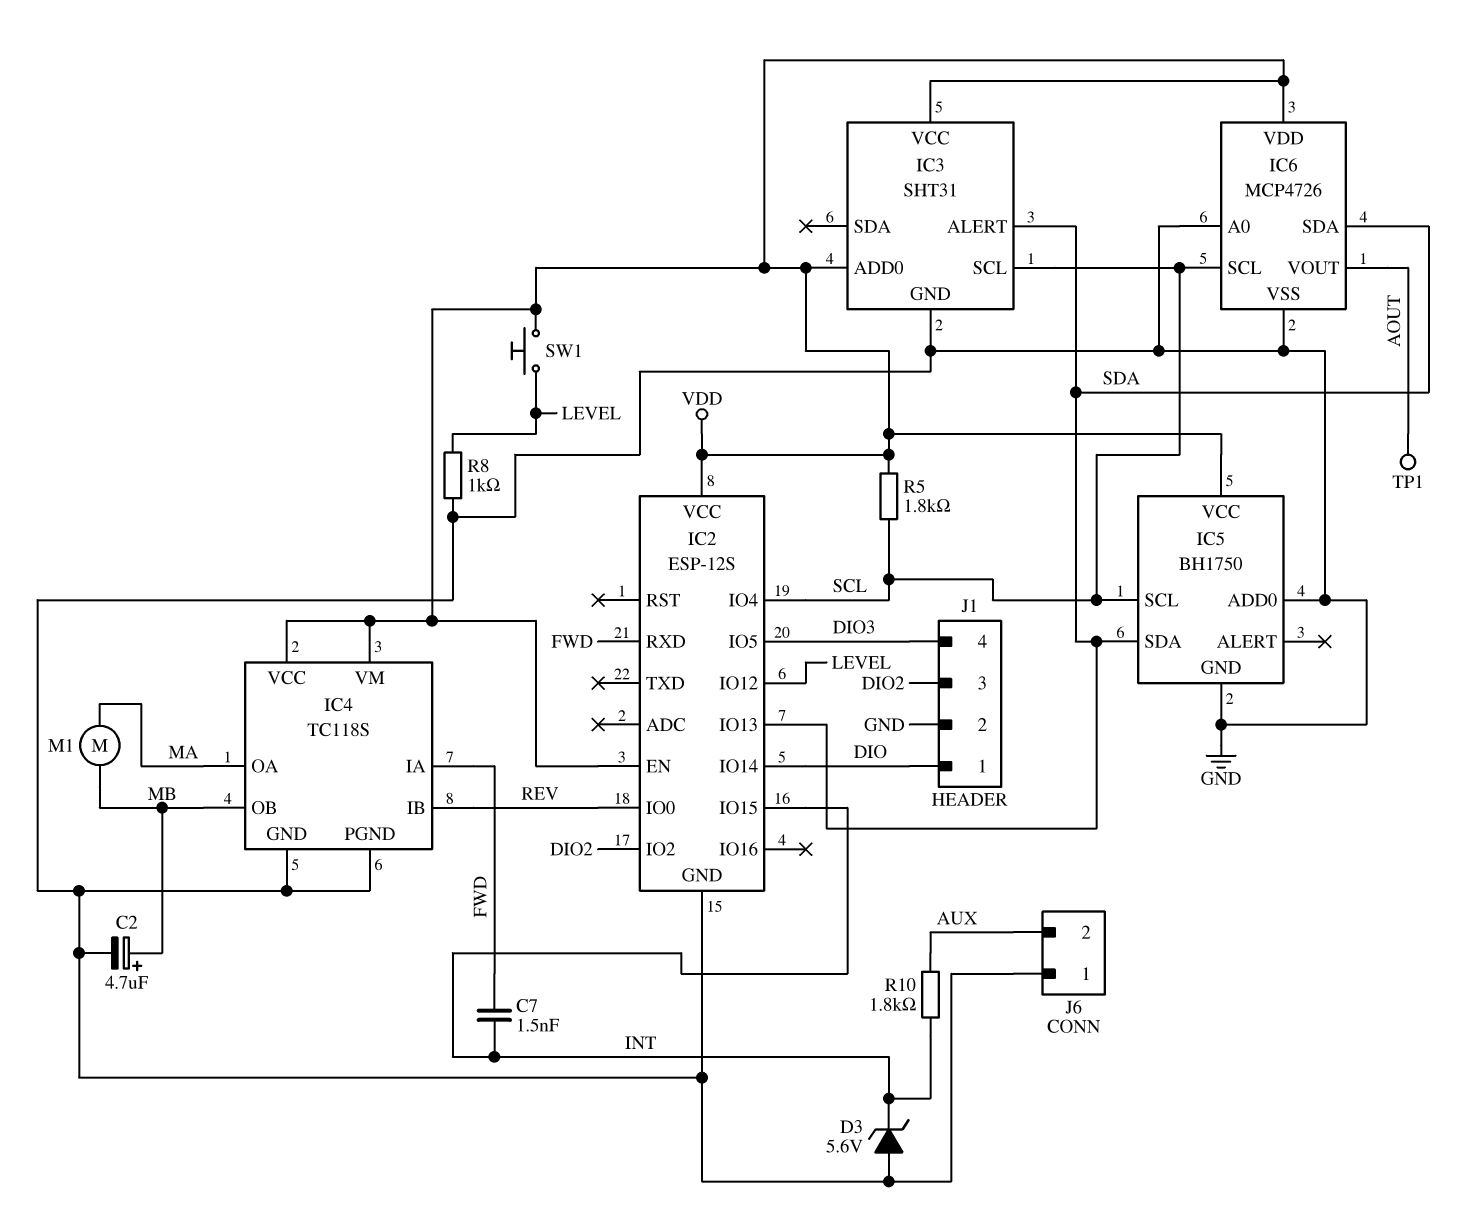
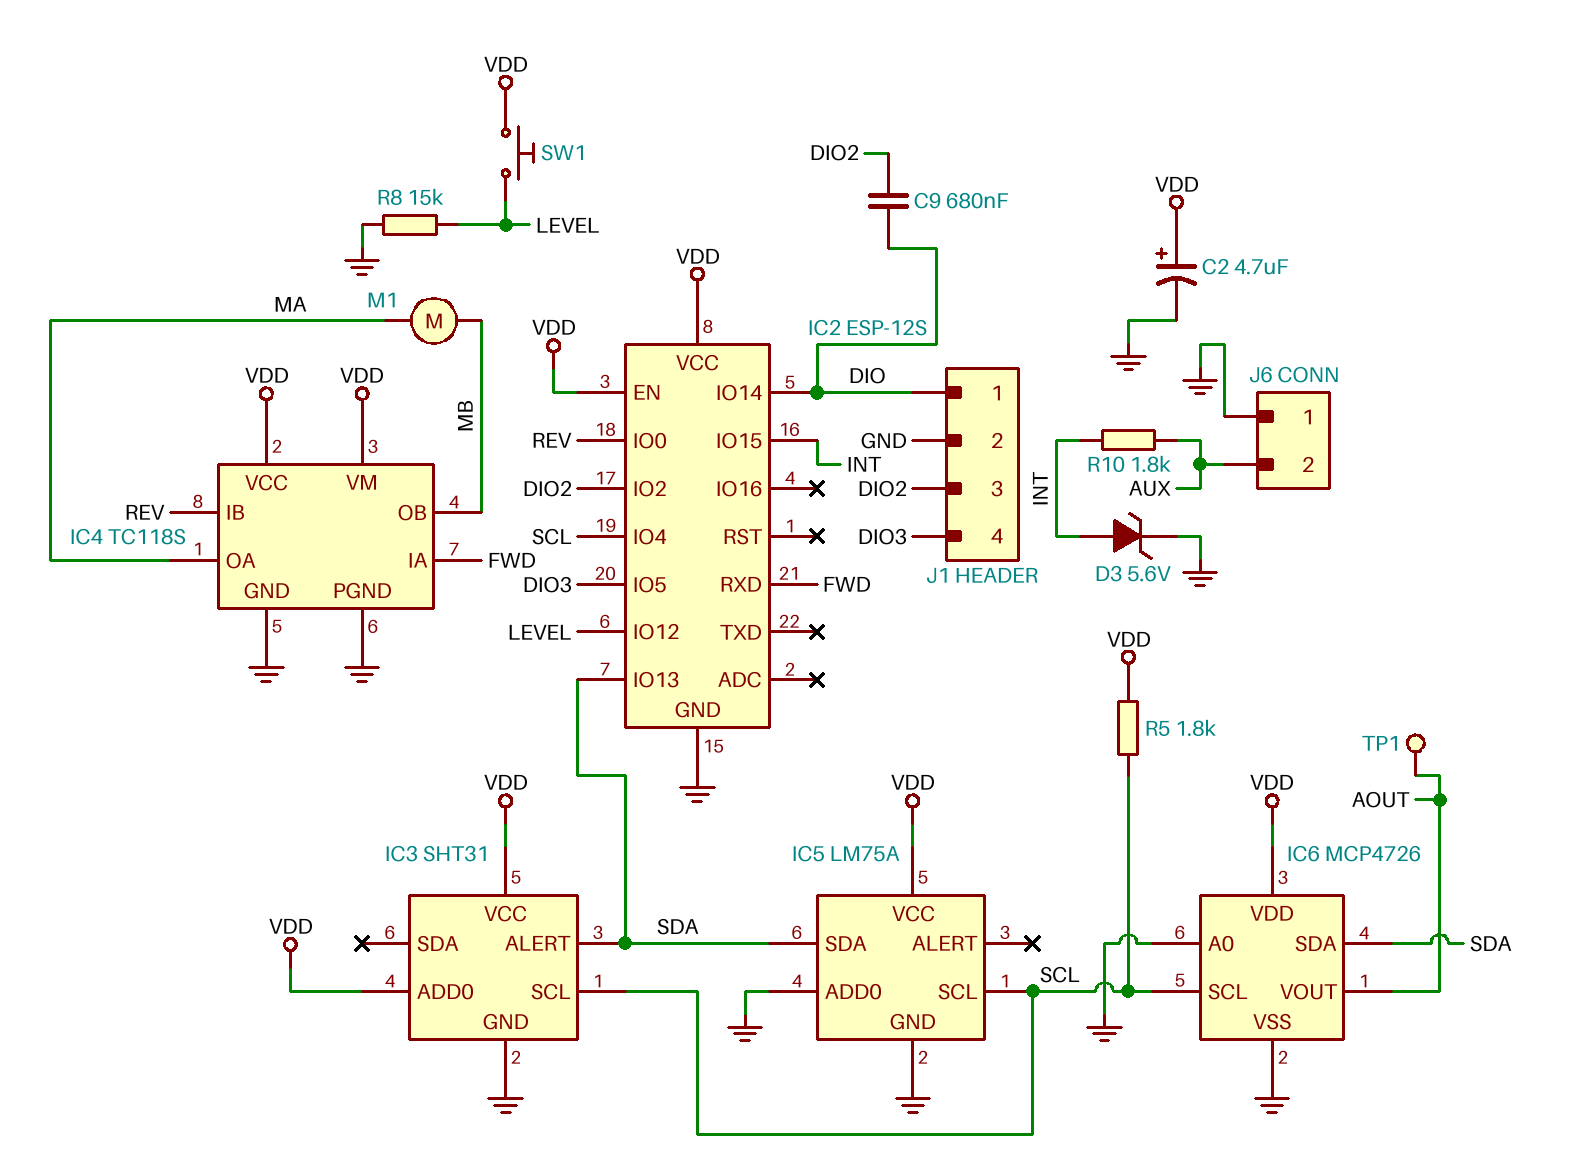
C2: 4.7uF (plus MB, minus GND) -> 4.7uF (plus VDD, minus GND)
C7: 1.5nF (FWD, INT) -> none
C9: none -> 680nF (DIO, DIO2)
D3: zener 5.6V (A GND, K INT) -> zener 5.6V (A INT, K GND)
IC5: BH1750 -> LM75A
R8: 1k (GND, LEVEL) -> 15k (GND, LEVEL)

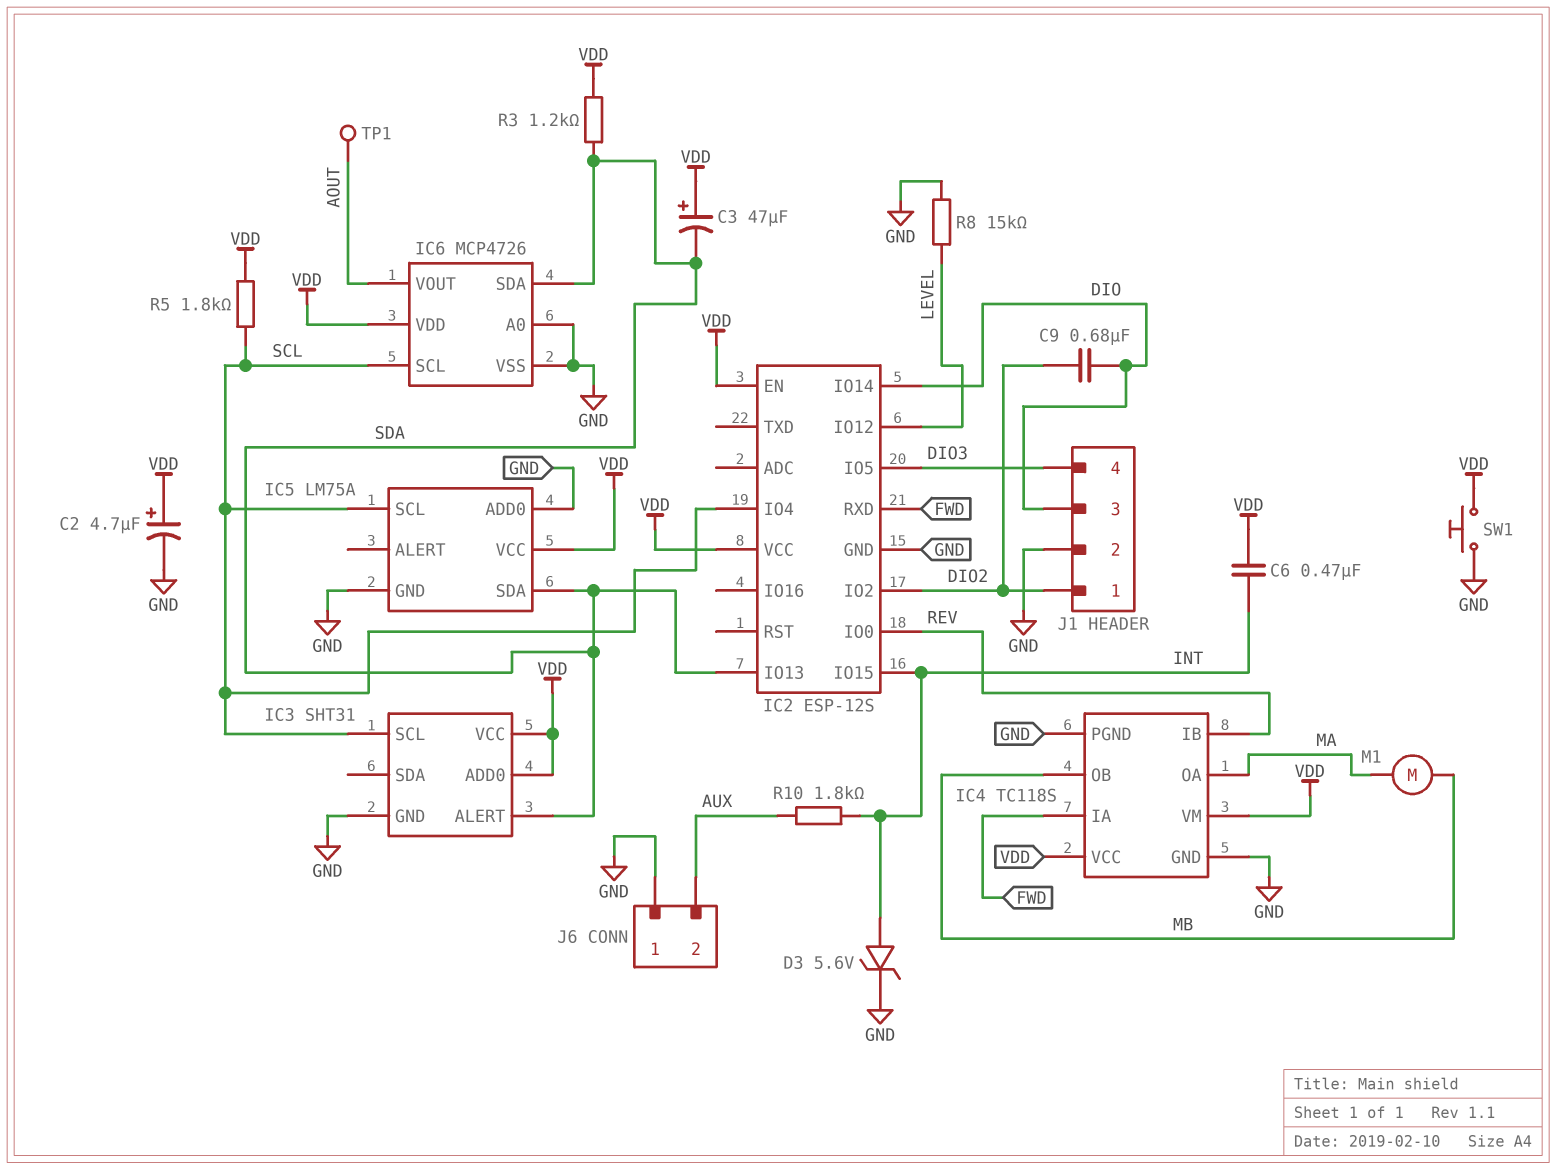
C3: none -> 47uF (plus VDD, minus SDA)
C6: none -> 470nF (INT, VDD)
J1 pin 1: DIO -> DIO2
J1 pin 3: DIO2 -> DIO
R3: none -> 1.2k (SDA, VDD)
SW1: button (LEVEL, VDD) -> button (GND, VDD)

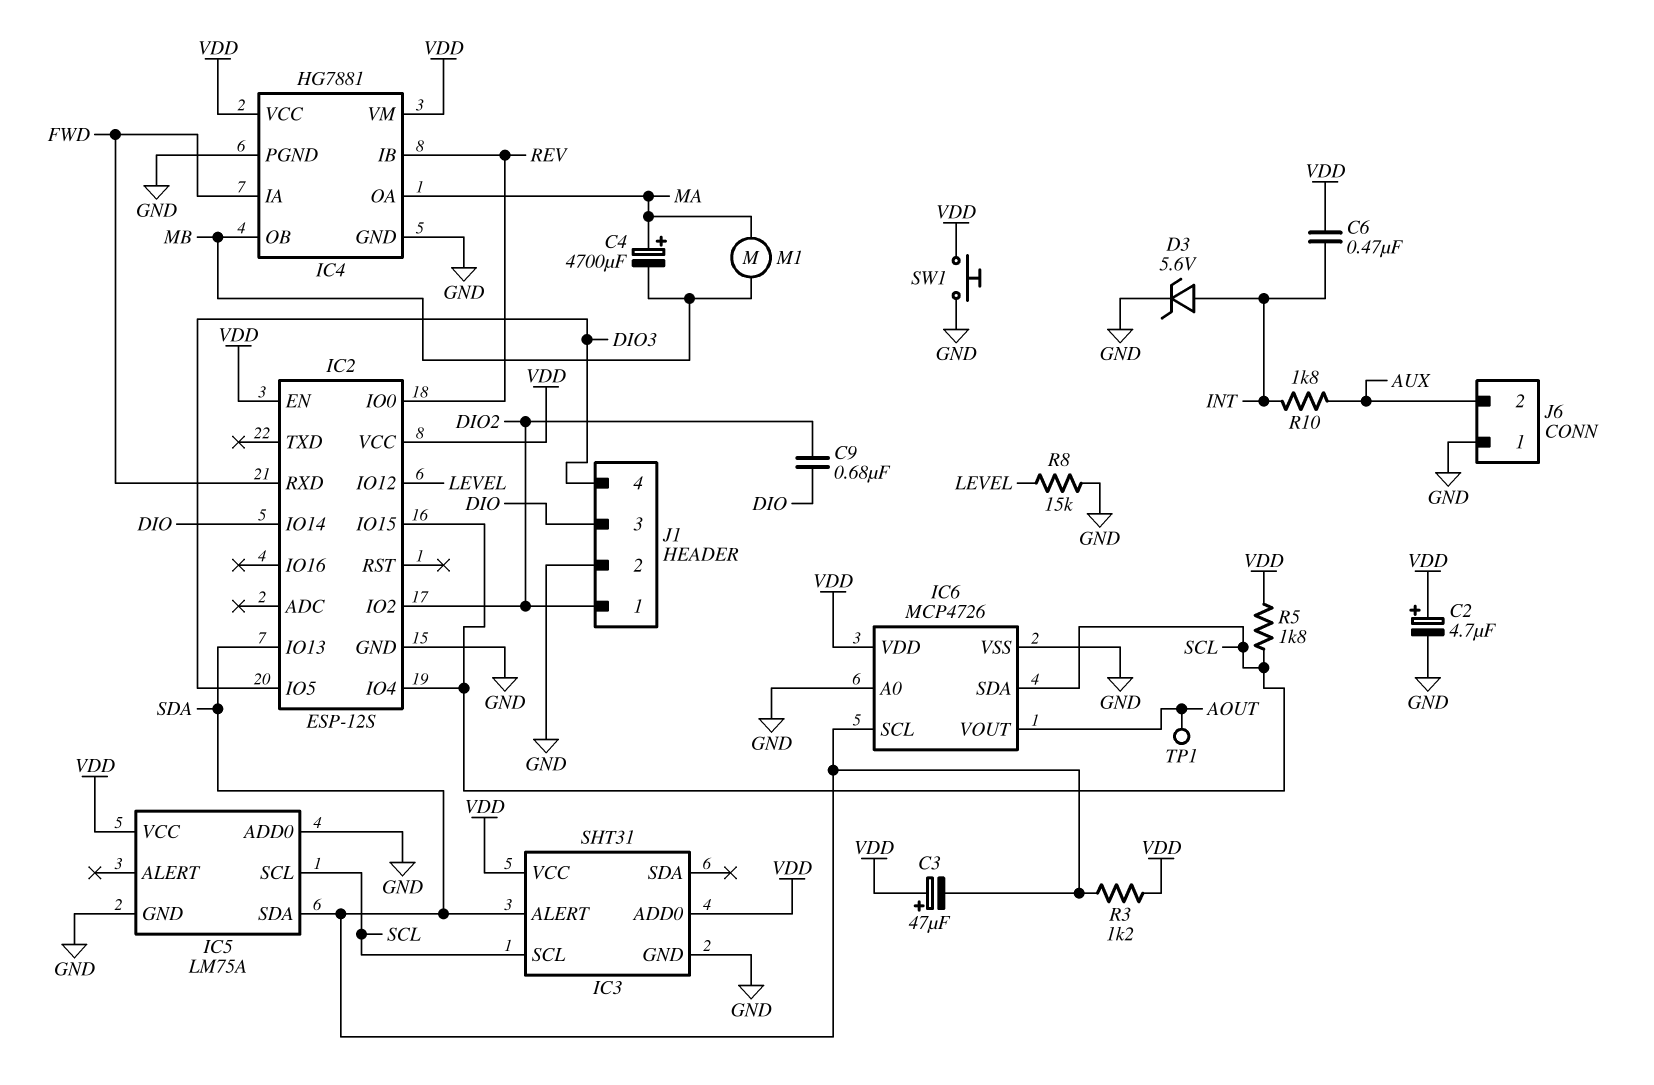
C4: none -> 4700uF (plus MA, minus MB)
IC2 pin IO15: INT -> SCL
IC4: TC118S -> HG7881
IC6 pin SCL: SCL -> SDA
IC6 pin SDA: SDA -> SCL

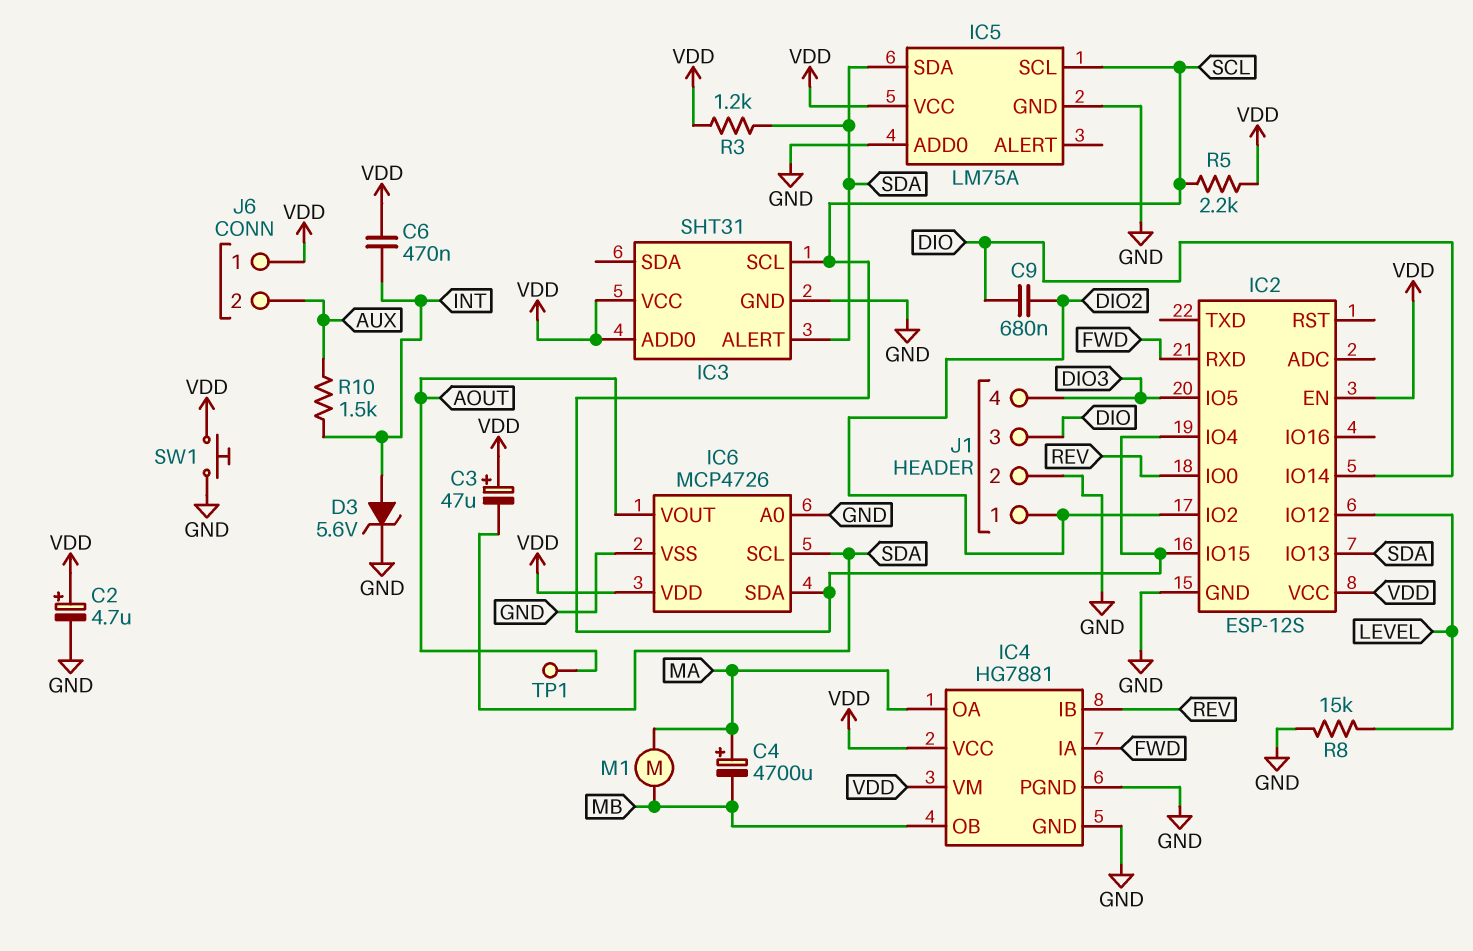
J6 pin 1: GND -> VDD
R5: 1.8k (SCL, VDD) -> 2.2k (SCL, VDD)
R10: 1.8k (AUX, INT) -> 1.5k (AUX, INT)

